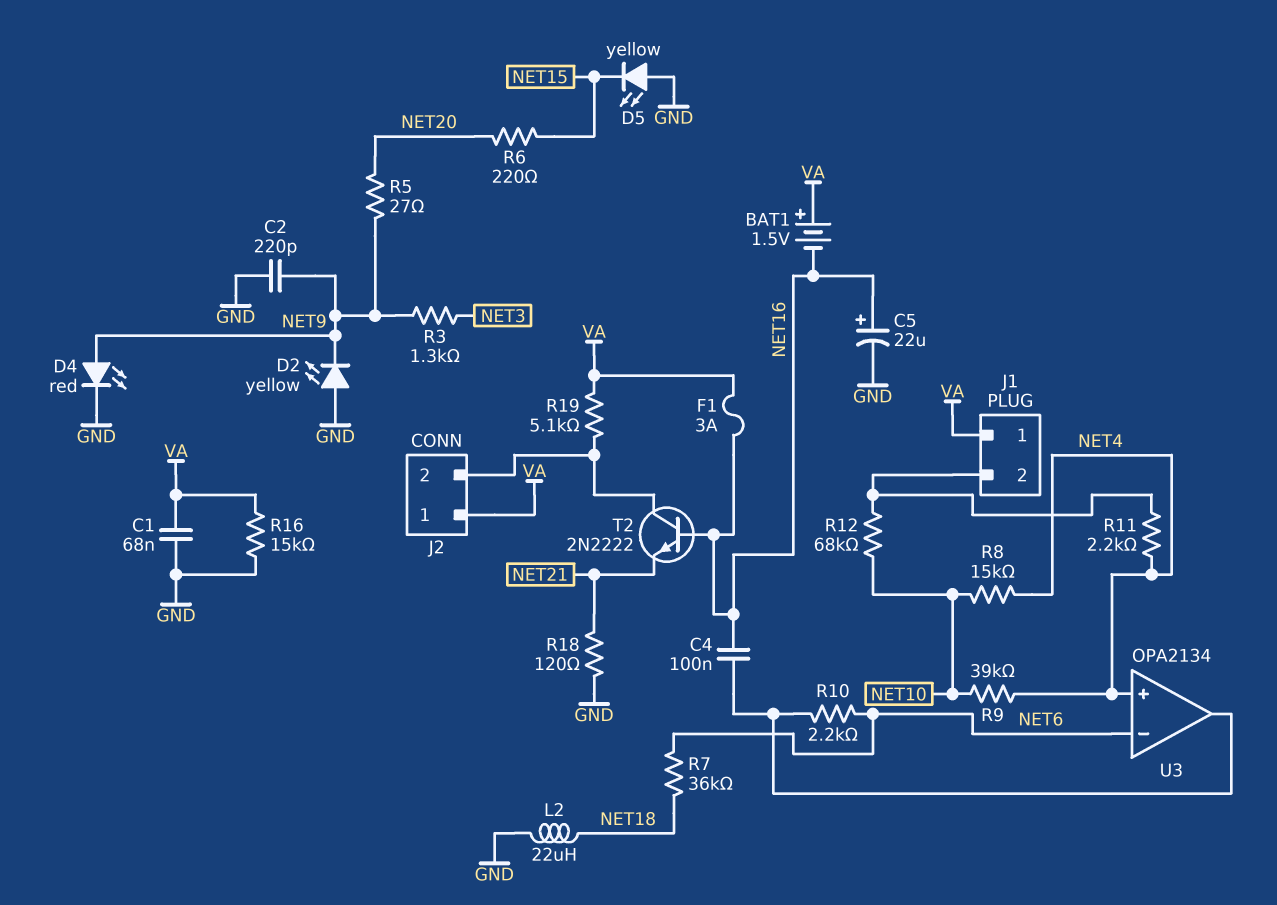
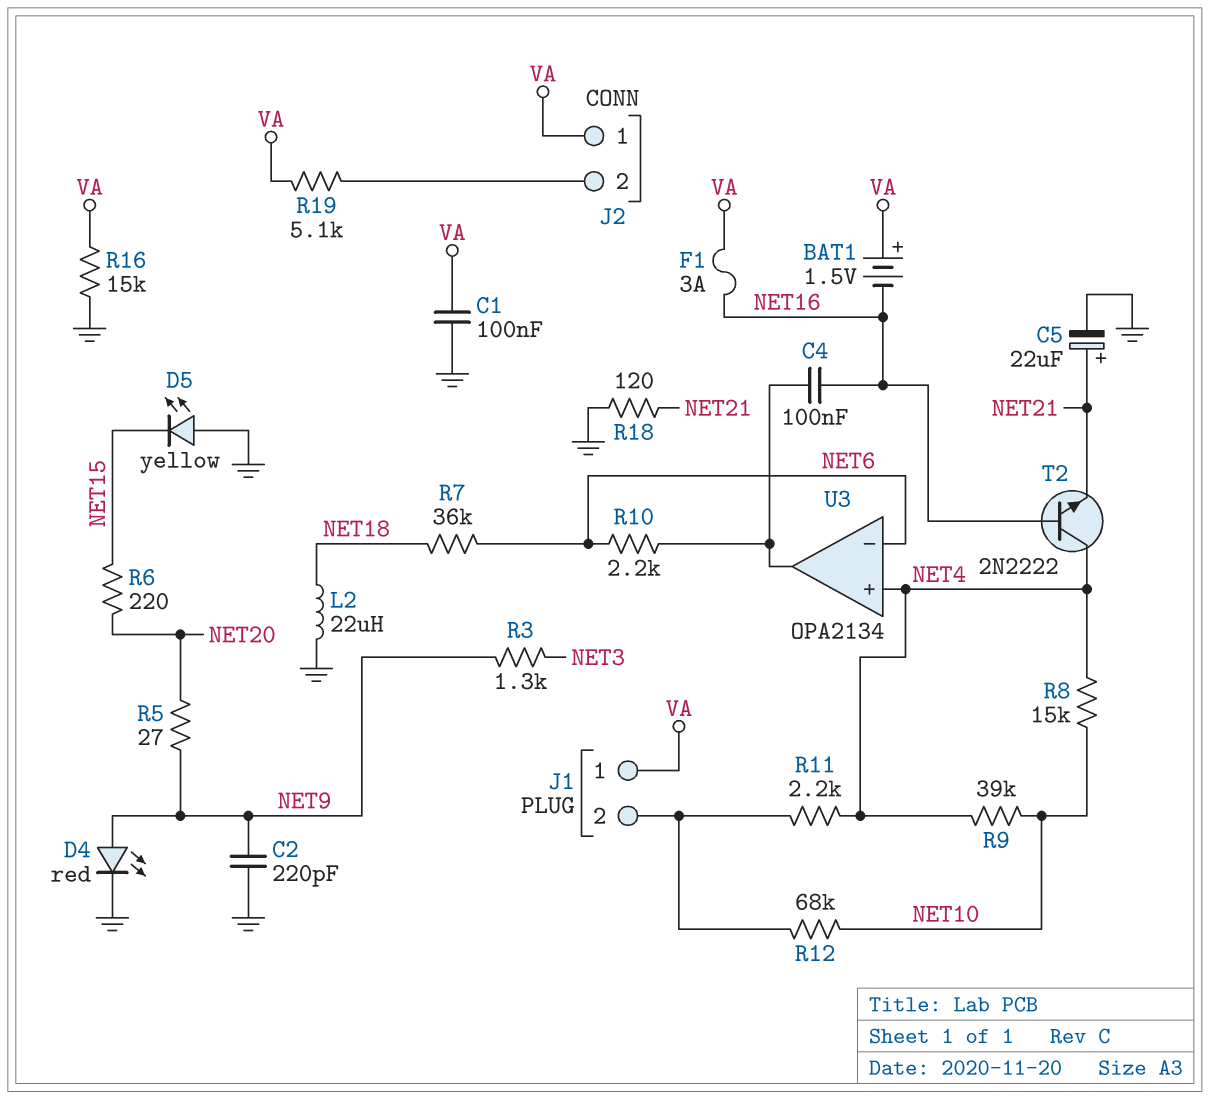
C1: 68nF (GND, VA) -> 100nF (GND, VA)
C5: 22uF (plus NET16, minus GND) -> 22uF (plus NET21, minus GND)
D2: LED yellow (A GND, K NET9) -> none
T2: NPN 2N2222 (B NET16, C J2/2, E NET21) -> NPN 2N2222 (B NET16, C NET4, E NET21)

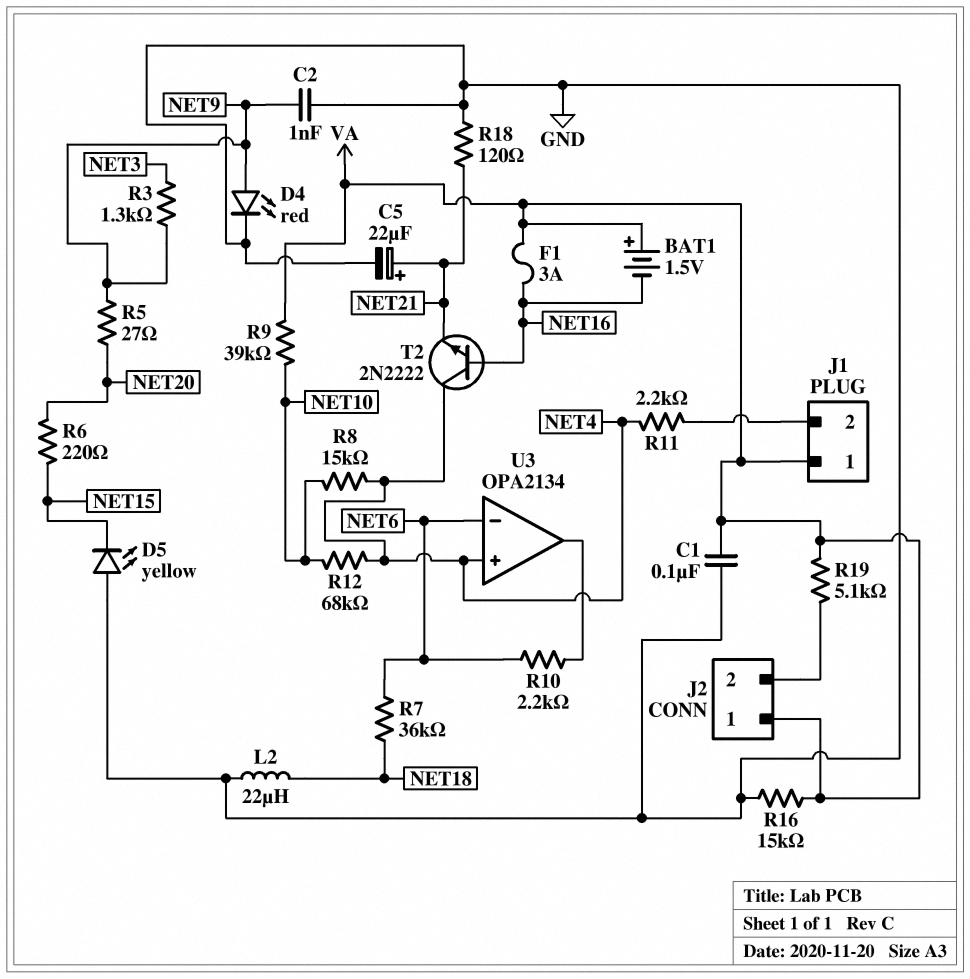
C2: 220pF (GND, NET9) -> 1nF (GND, NET9)
C4: 100nF (NET16, U3/out) -> none
R9: 39k (NET4, NET10) -> 39k (NET10, VA)
R12: 68k (J1/2, NET10) -> 68k (NET4, NET10)

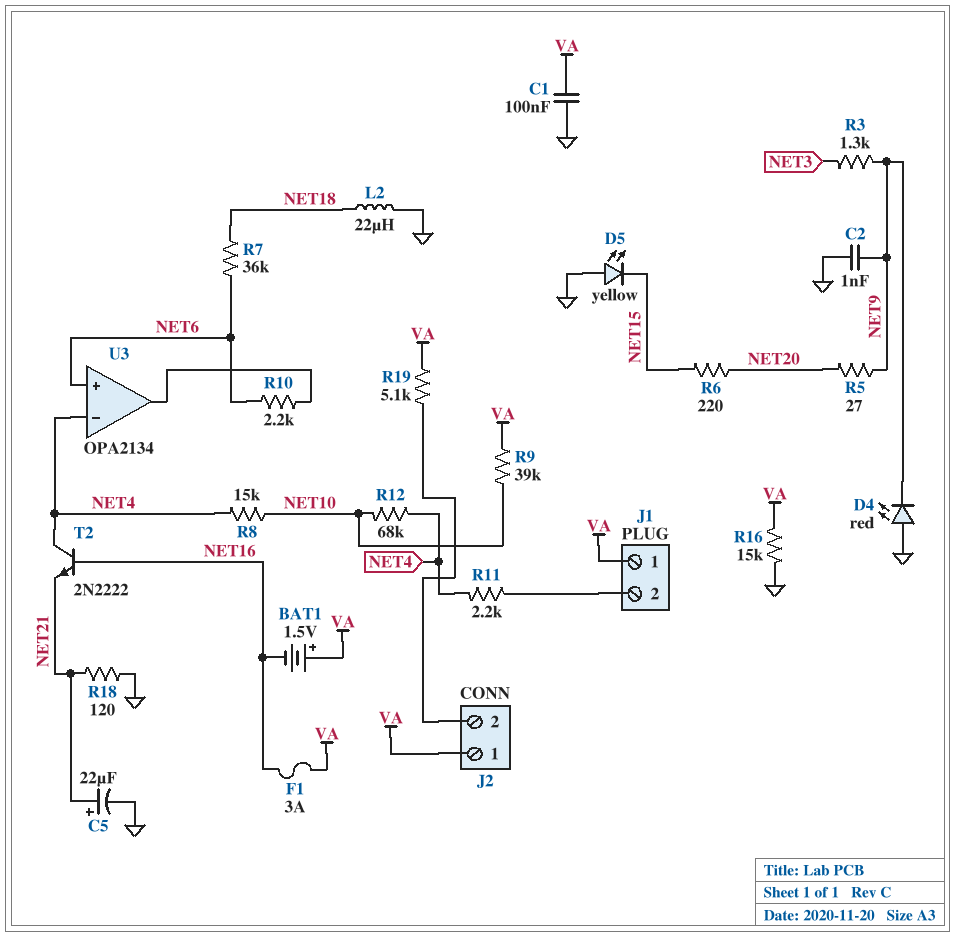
D4: LED red (A NET9, K GND) -> LED red (A GND, K NET9)
U3 pin in+: NET4 -> NET6
U3 pin in-: NET6 -> NET4

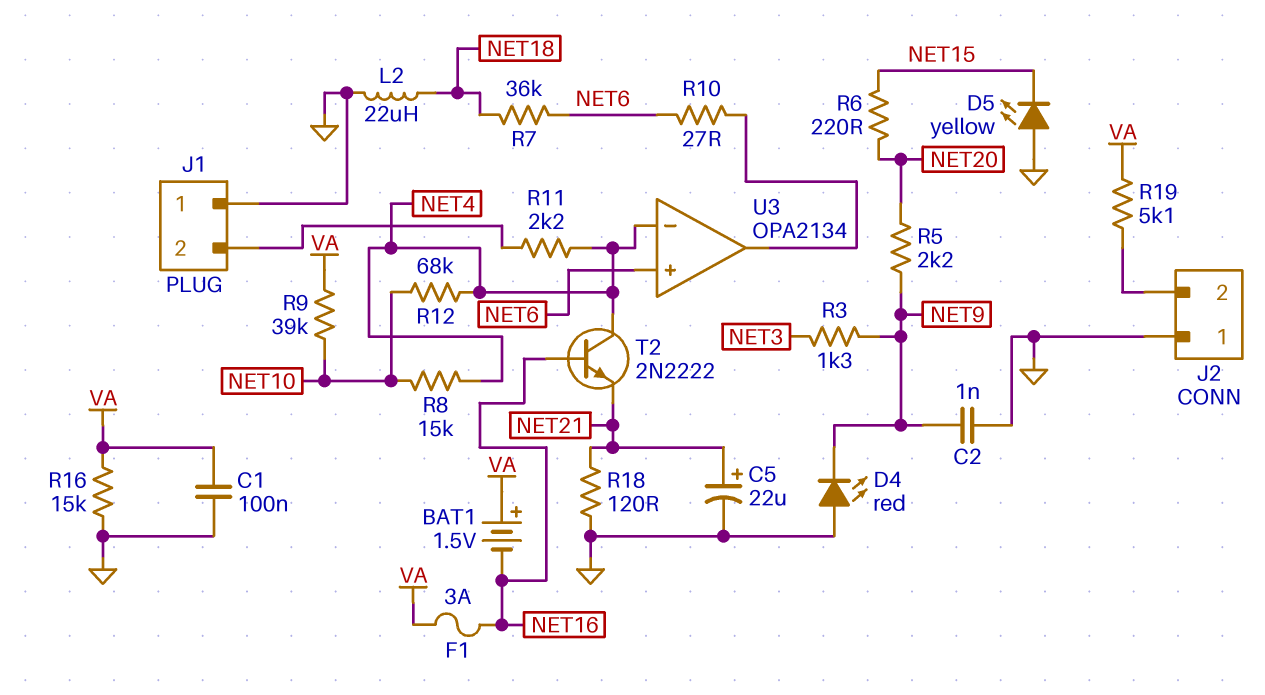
J1 pin 1: VA -> GND
J2 pin 1: VA -> GND
R5: 27 (NET9, NET20) -> 2.2k (NET9, NET20)
R10: 2.2k (NET6, U3/out) -> 27 (NET6, U3/out)

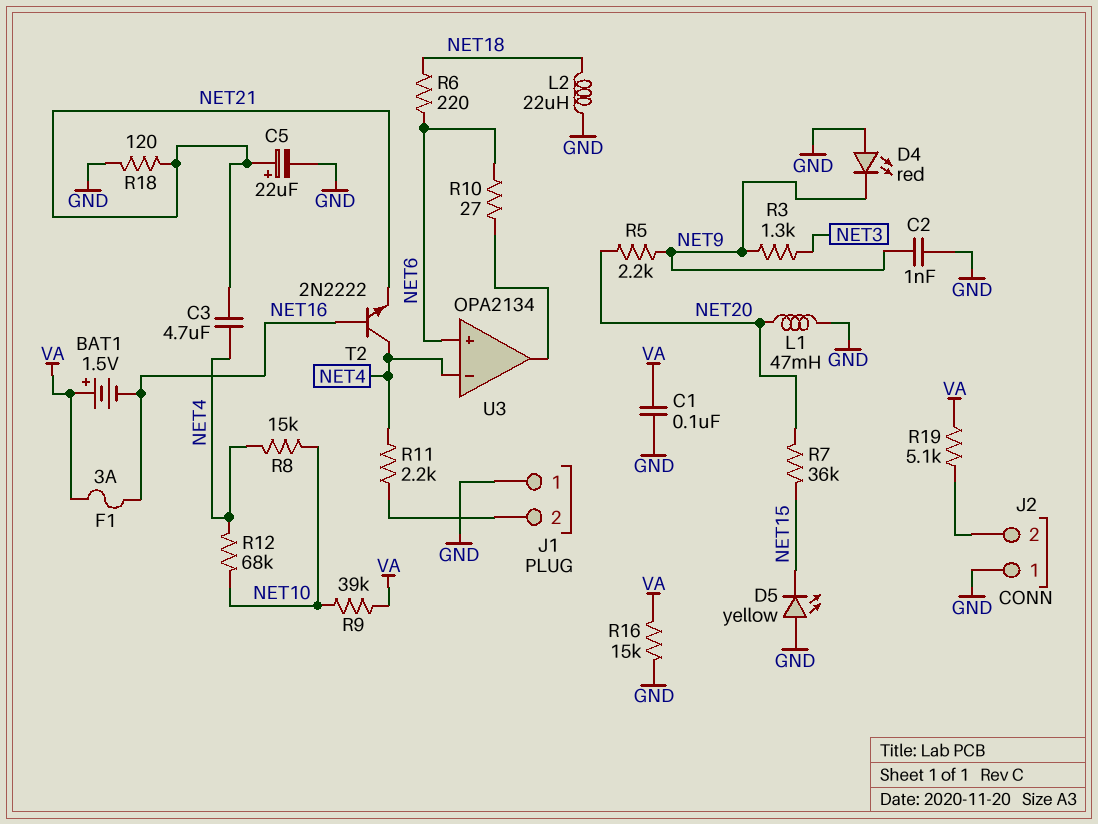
C3: none -> 4.7uF (NET4, NET21)
L1: none -> 47mH (GND, NET20)
R6: 220 (NET15, NET20) -> 220 (NET6, NET18)
R7: 36k (NET6, NET18) -> 36k (NET15, NET20)

